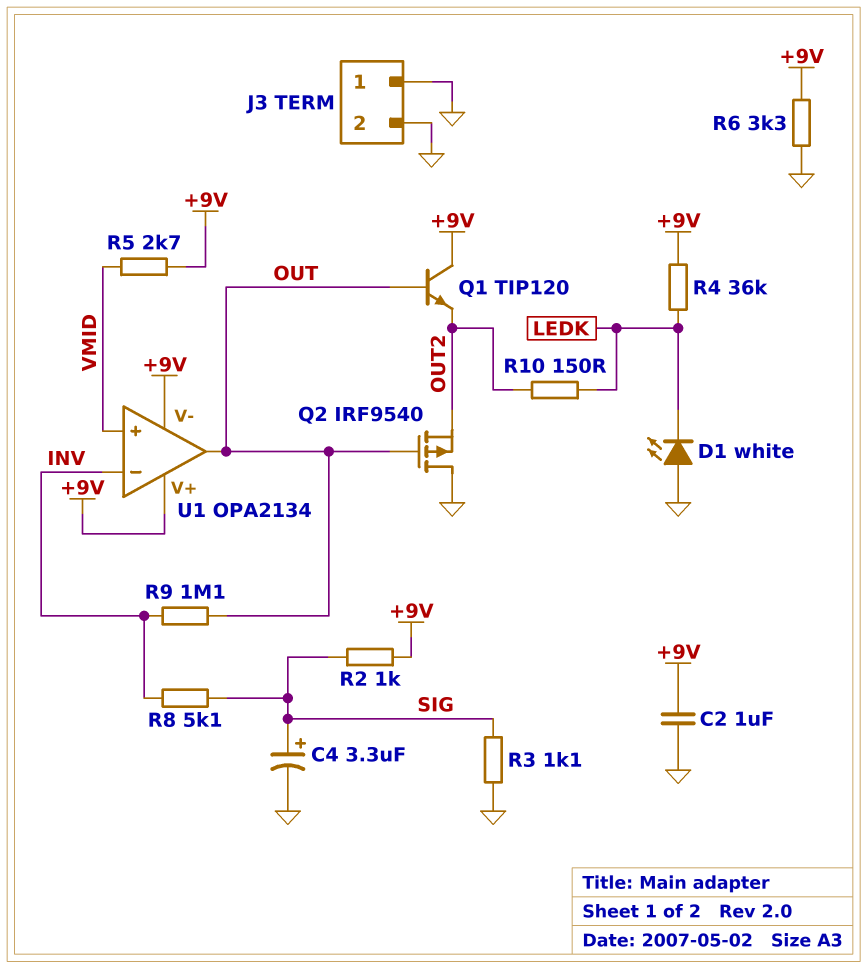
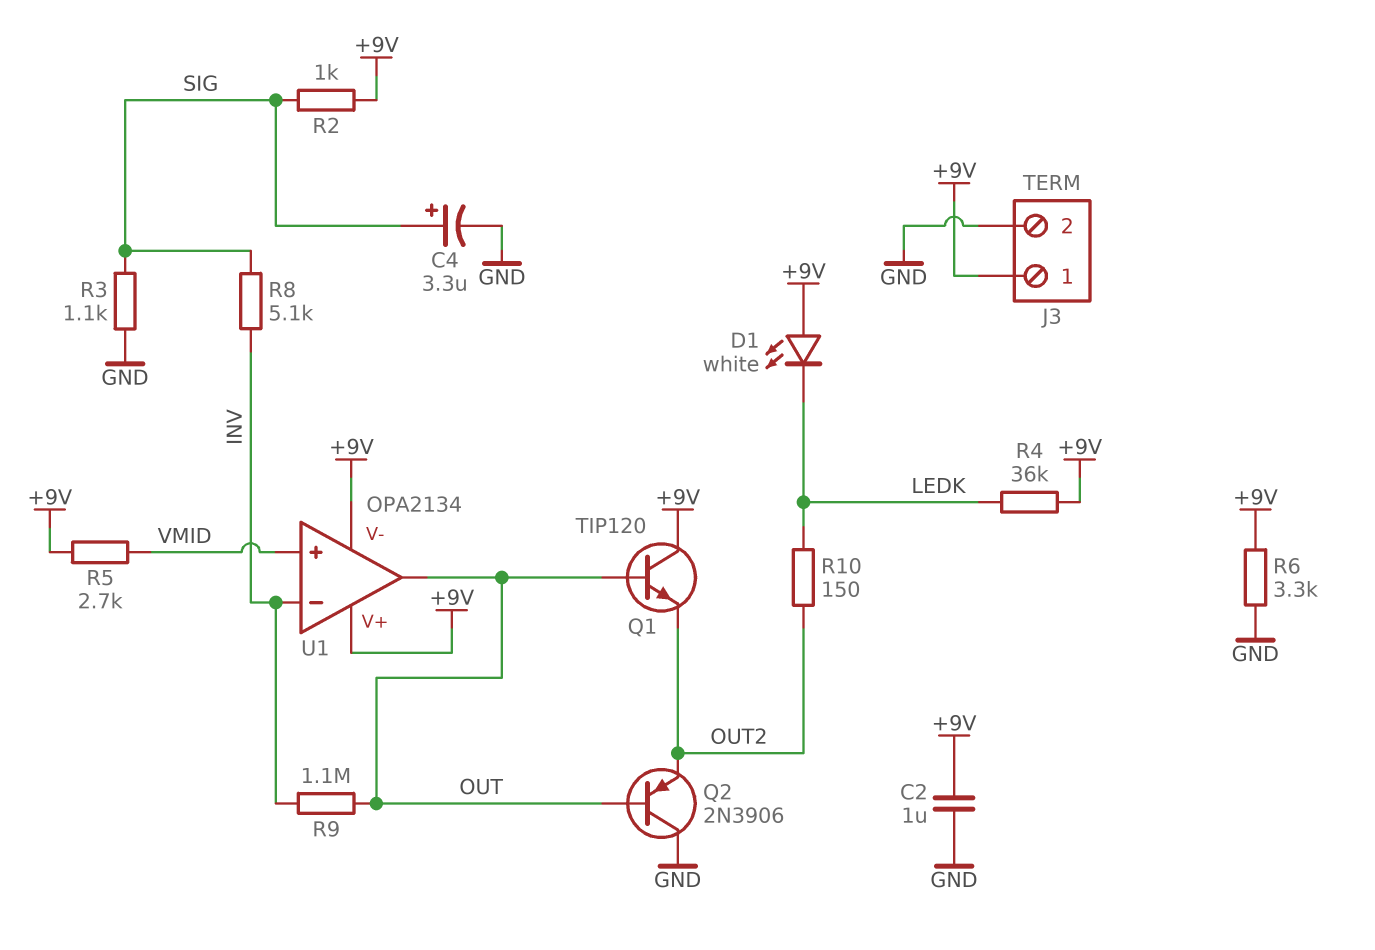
D1: LED white (A GND, K LEDK) -> LED white (A +9V, K LEDK)
J3 pin 1: GND -> +9V
Q2: PMOS IRF9540 (G OUT, D GND, S OUT2) -> PNP 2N3906 (B OUT, C GND, E OUT2)

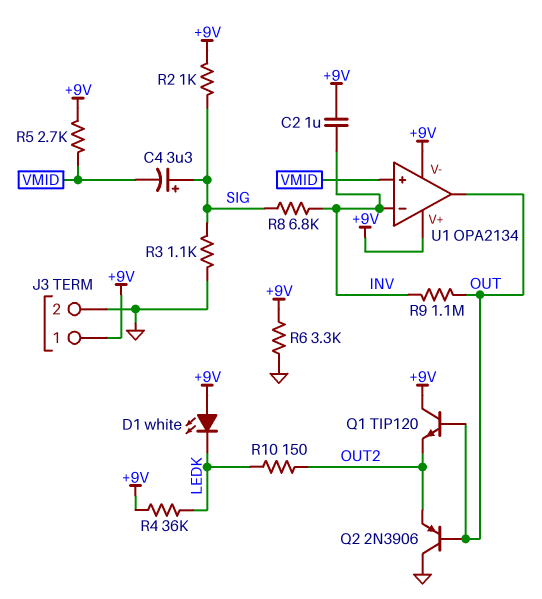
C2: 1uF (+9V, GND) -> 1uF (+9V, INV)
C4: 3.3uF (plus SIG, minus GND) -> 3.3uF (plus SIG, minus VMID)
R8: 5.1k (INV, SIG) -> 6.8k (INV, SIG)

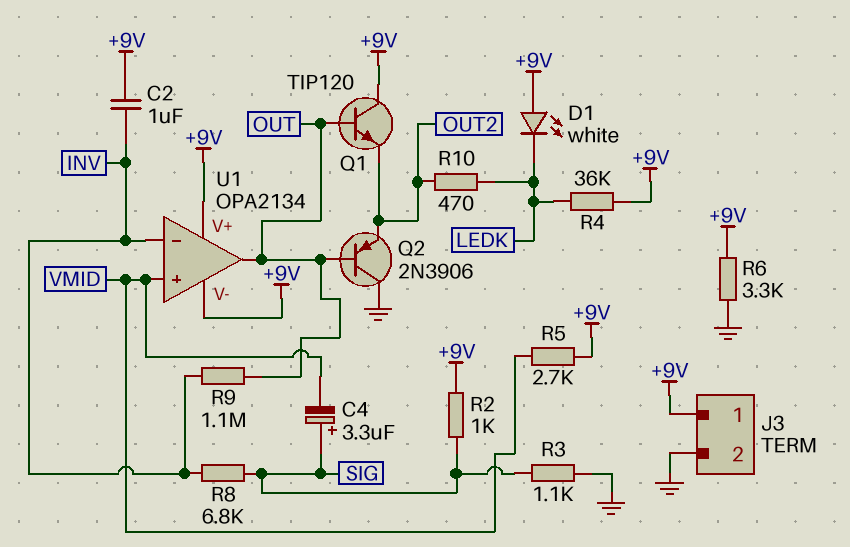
R10: 150 (LEDK, OUT2) -> 470 (LEDK, OUT2)

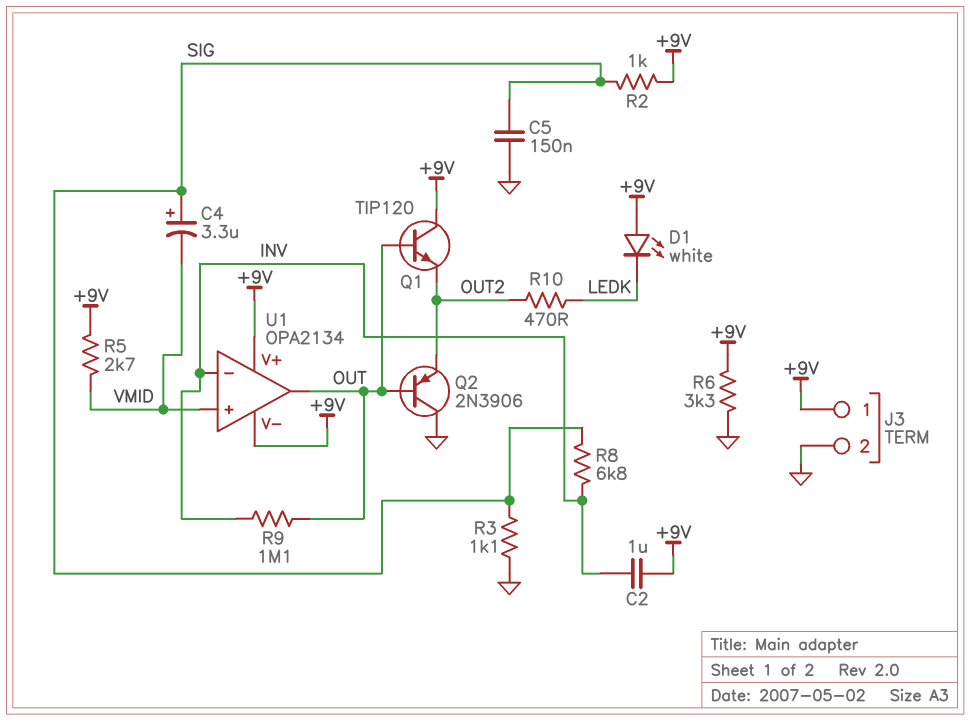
C5: none -> 150nF (GND, SIG)
R4: 36k (+9V, LEDK) -> none

